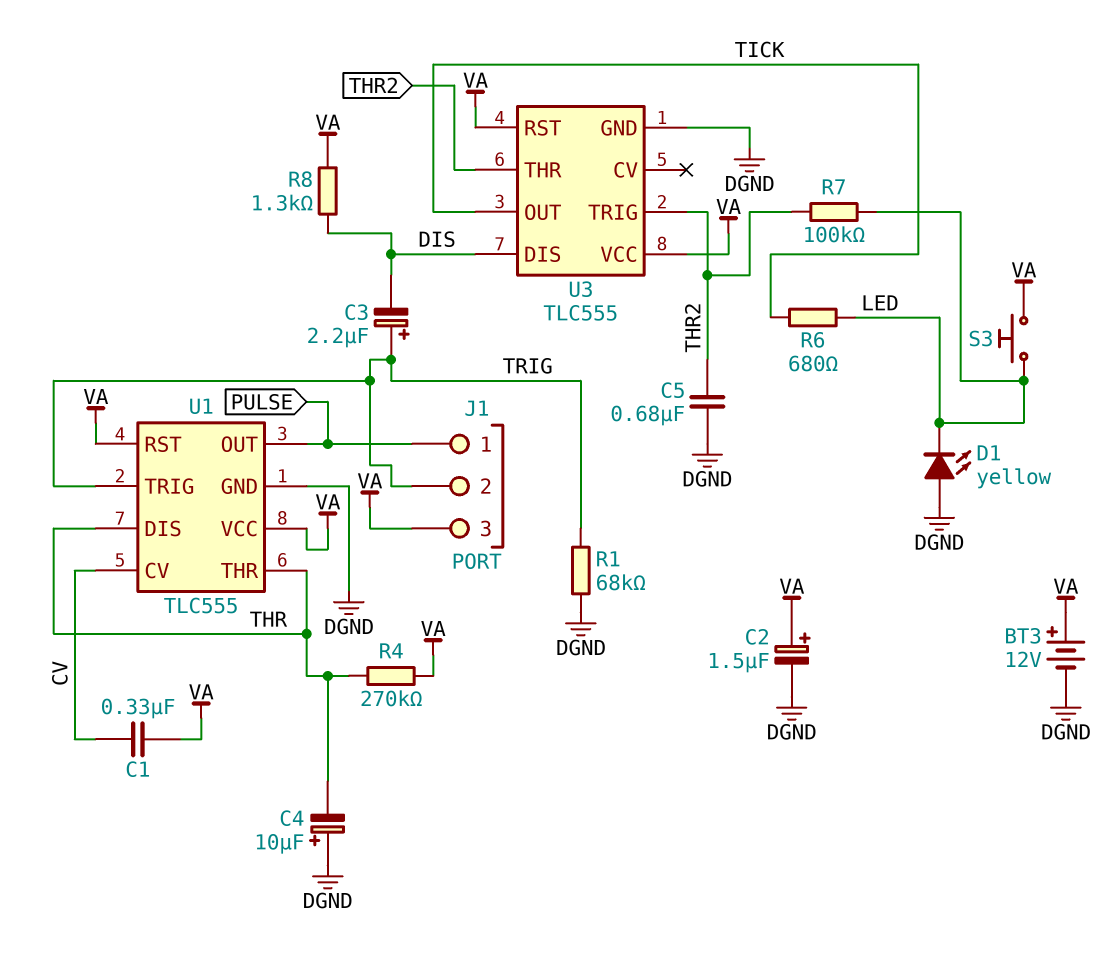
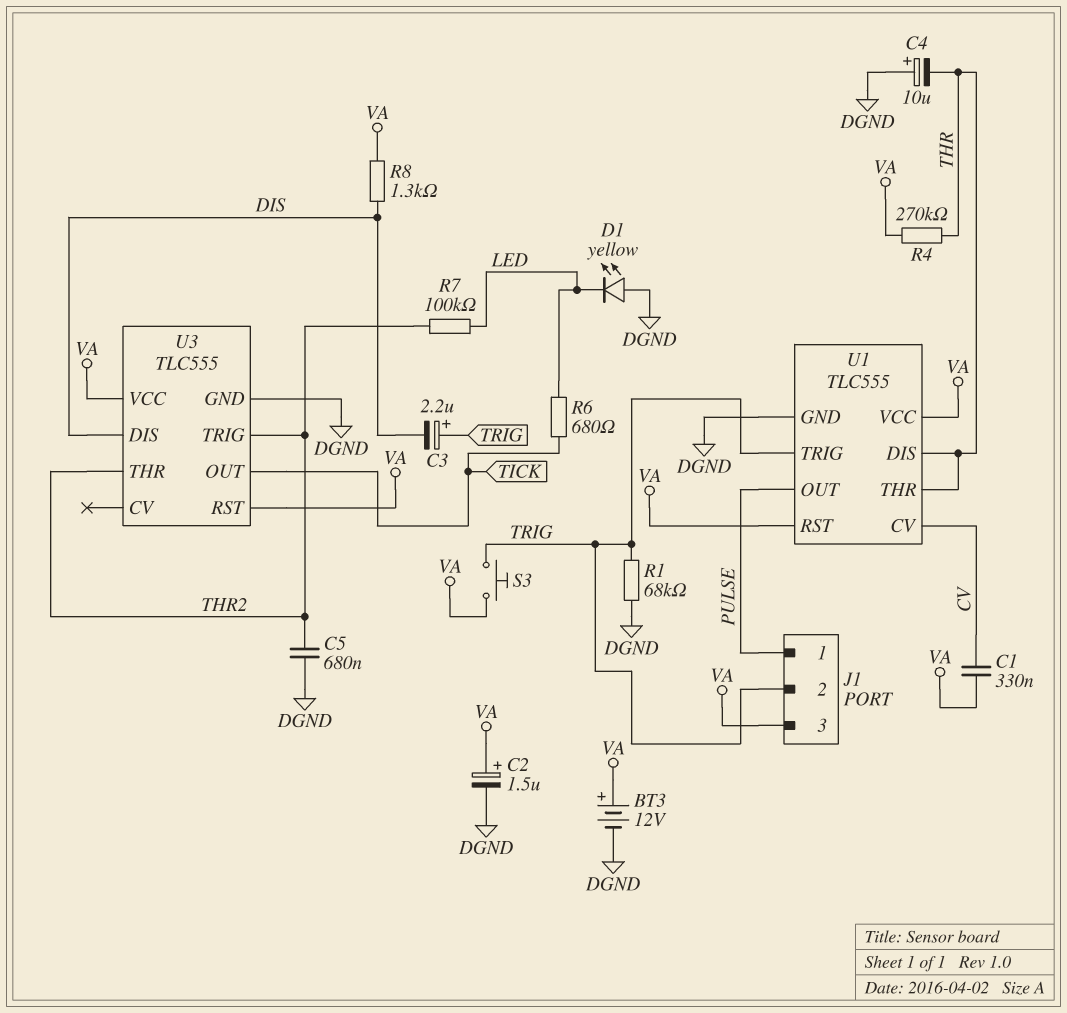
S3: button (LED, VA) -> button (TRIG, VA)

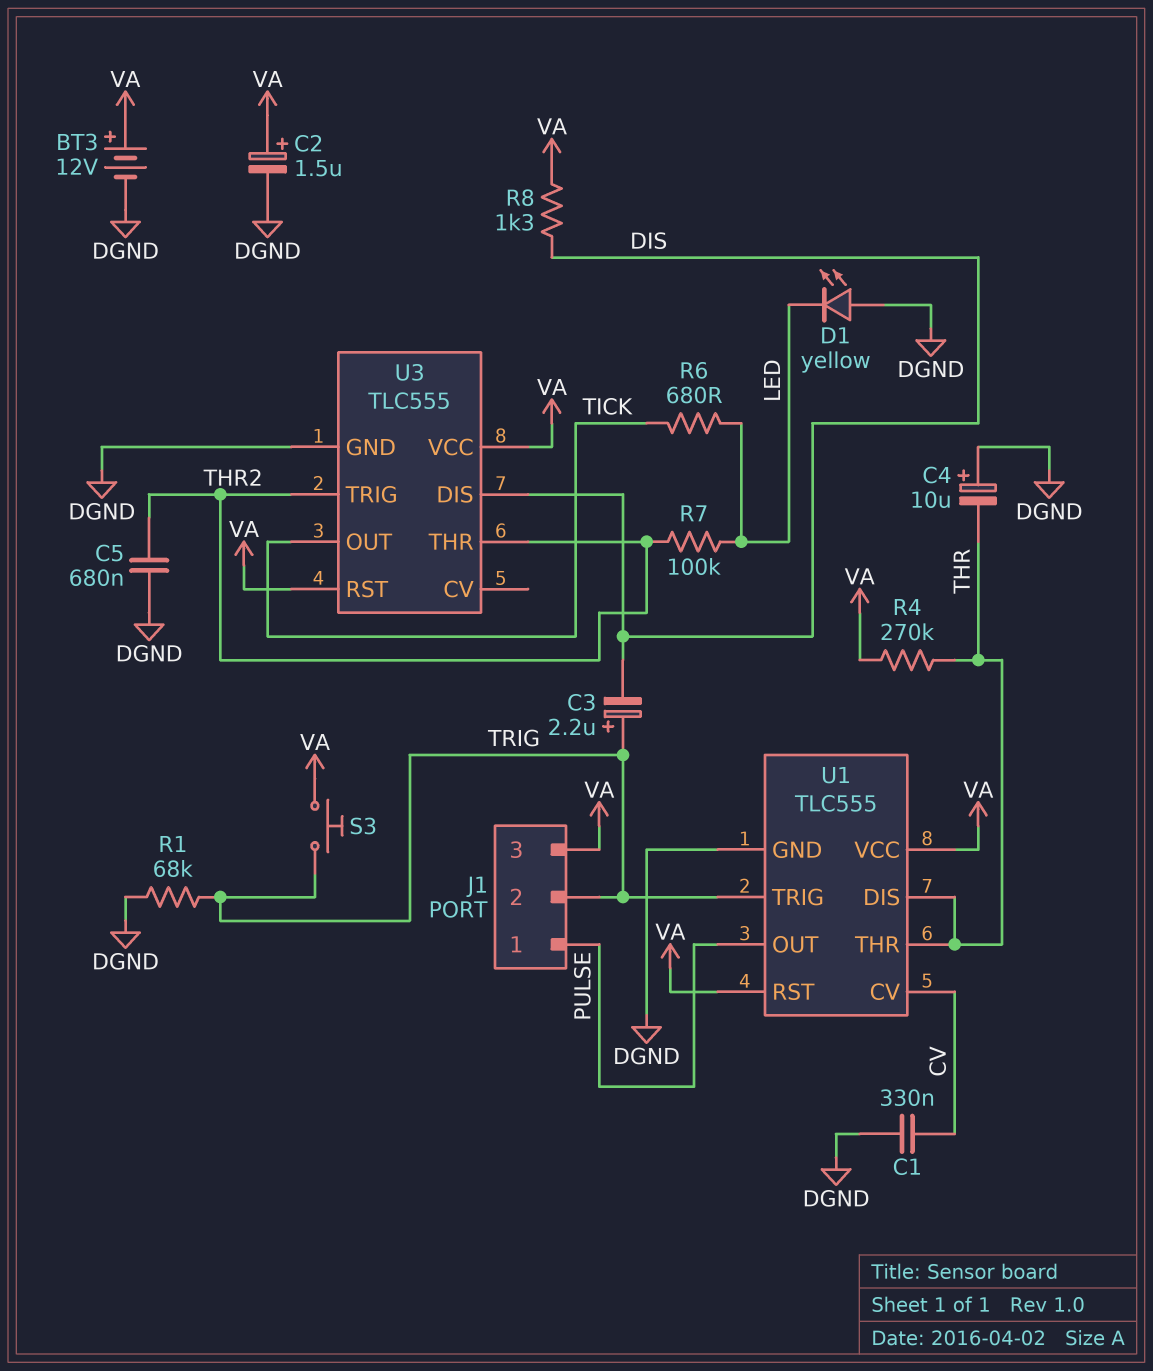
C1: 330nF (CV, VA) -> 330nF (CV, DGND)

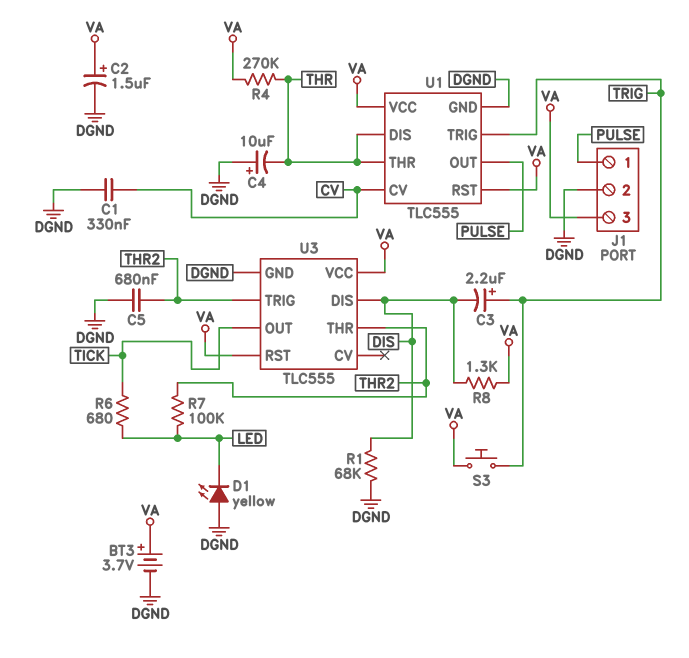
BT3: 12V (plus VA, minus DGND) -> 3.7V (plus VA, minus DGND)
J1 pin 2: TRIG -> DGND
R1: 68k (DGND, TRIG) -> 68k (DGND, DIS)

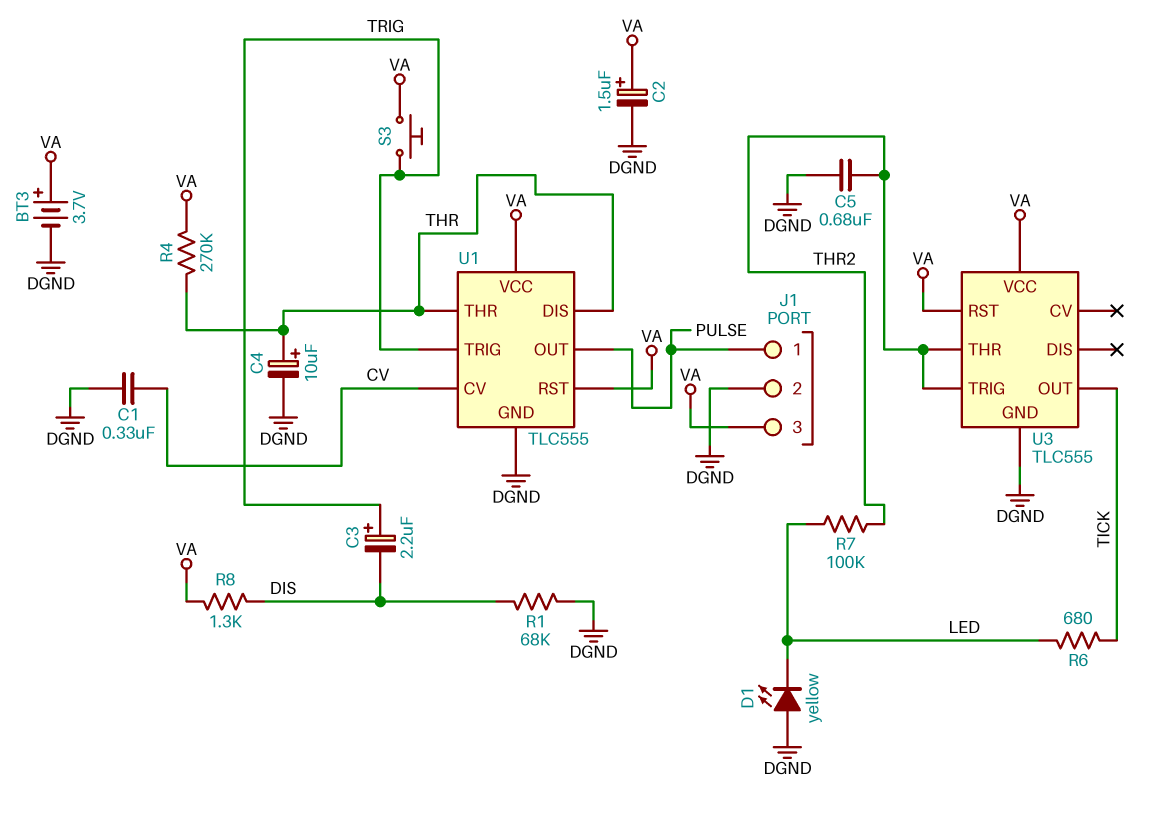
C4: 10uF (plus DGND, minus THR) -> 10uF (plus THR, minus DGND)
U3 pin DIS: DIS -> none

